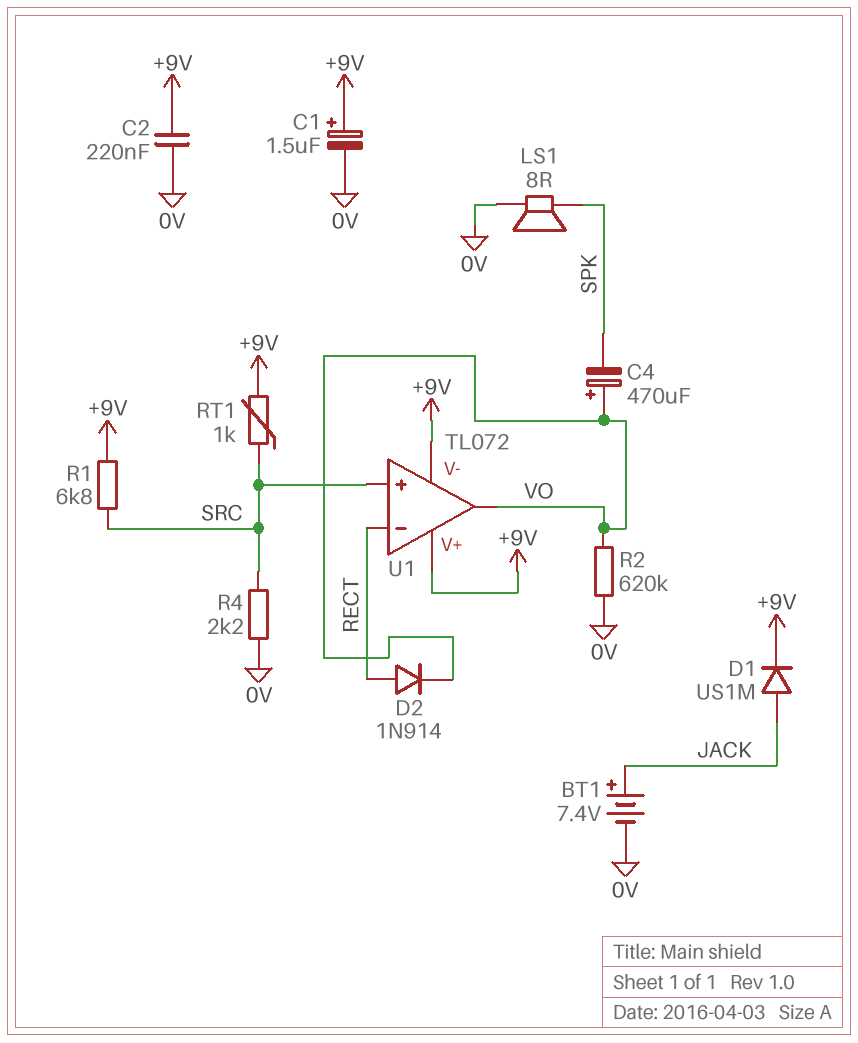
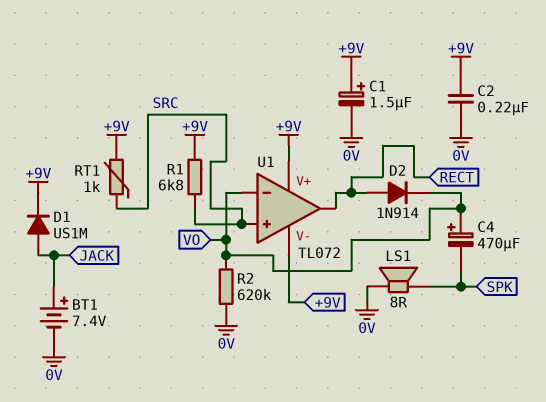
R4: 2.2k (0V, SRC) -> none
U1 pin in-: RECT -> VO
U1 pin out: VO -> RECT

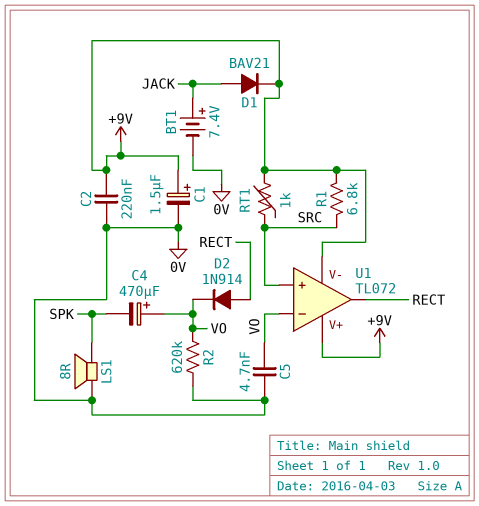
C5: none -> 4.7nF (0V, VO)
D1: diode US1M (A JACK, K +9V) -> diode BAV21 (A JACK, K +9V)

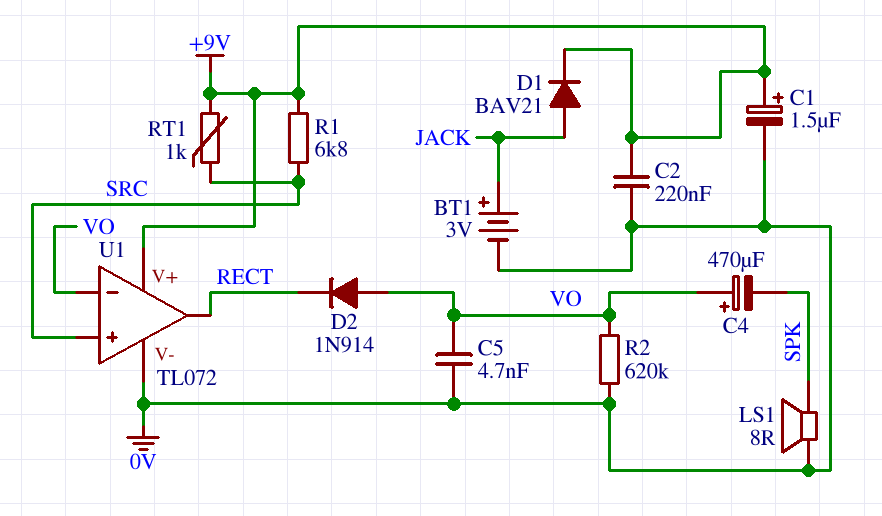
BT1: 7.4V (plus JACK, minus 0V) -> 3V (plus JACK, minus 0V)
D2: diode 1N914 (A RECT, K VO) -> diode 1N914 (A VO, K RECT)
U1 pin V-: +9V -> 0V

